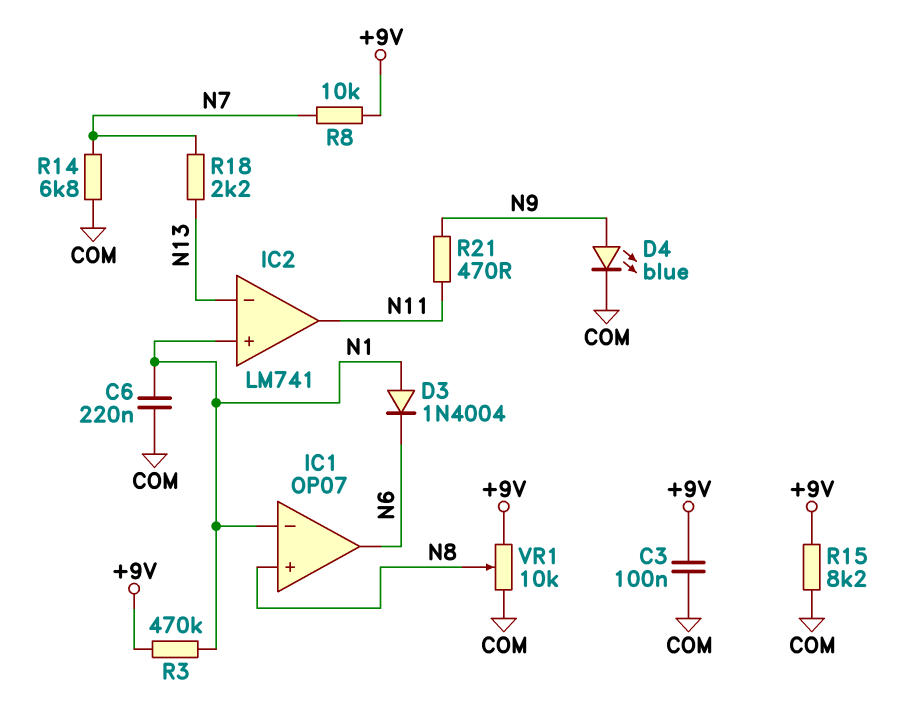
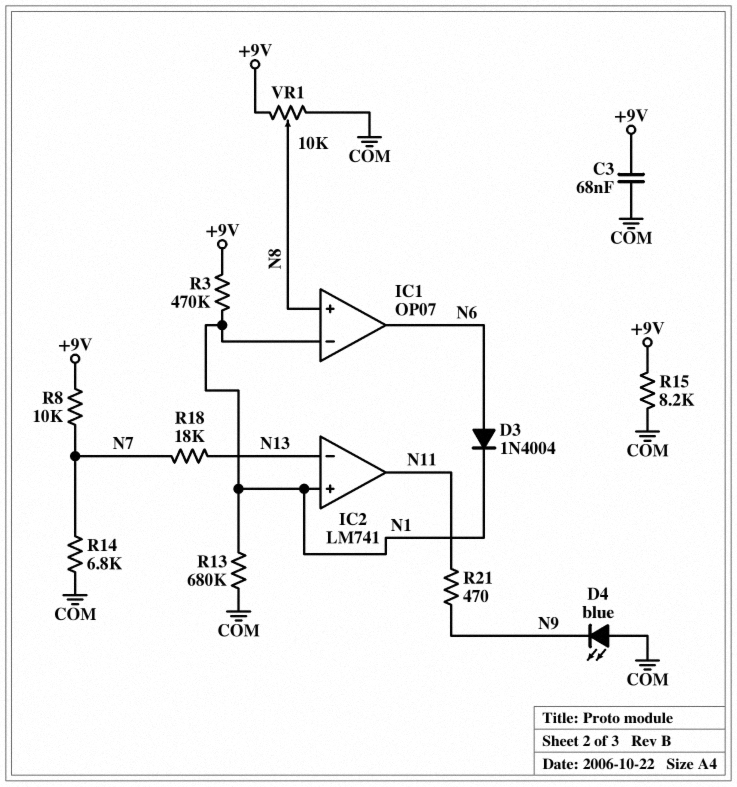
C3: 100nF (+9V, COM) -> 68nF (+9V, COM)
C6: 220nF (COM, N1) -> none
D3: diode 1N4004 (A N1, K N6) -> diode 1N4004 (A N6, K N1)
D4: LED blue (A N9, K COM) -> LED blue (A COM, K N9)
R13: none -> 680k (COM, N1)
R18: 2.2k (N7, N13) -> 18k (N7, N13)

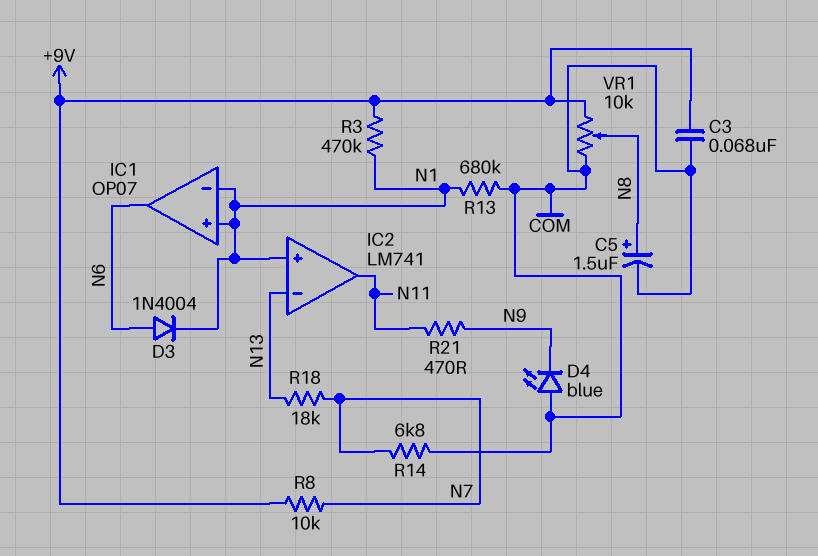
C5: none -> 1.5uF (plus N8, minus COM)
IC1 pin in+: N8 -> N1
R15: 8.2k (+9V, COM) -> none

